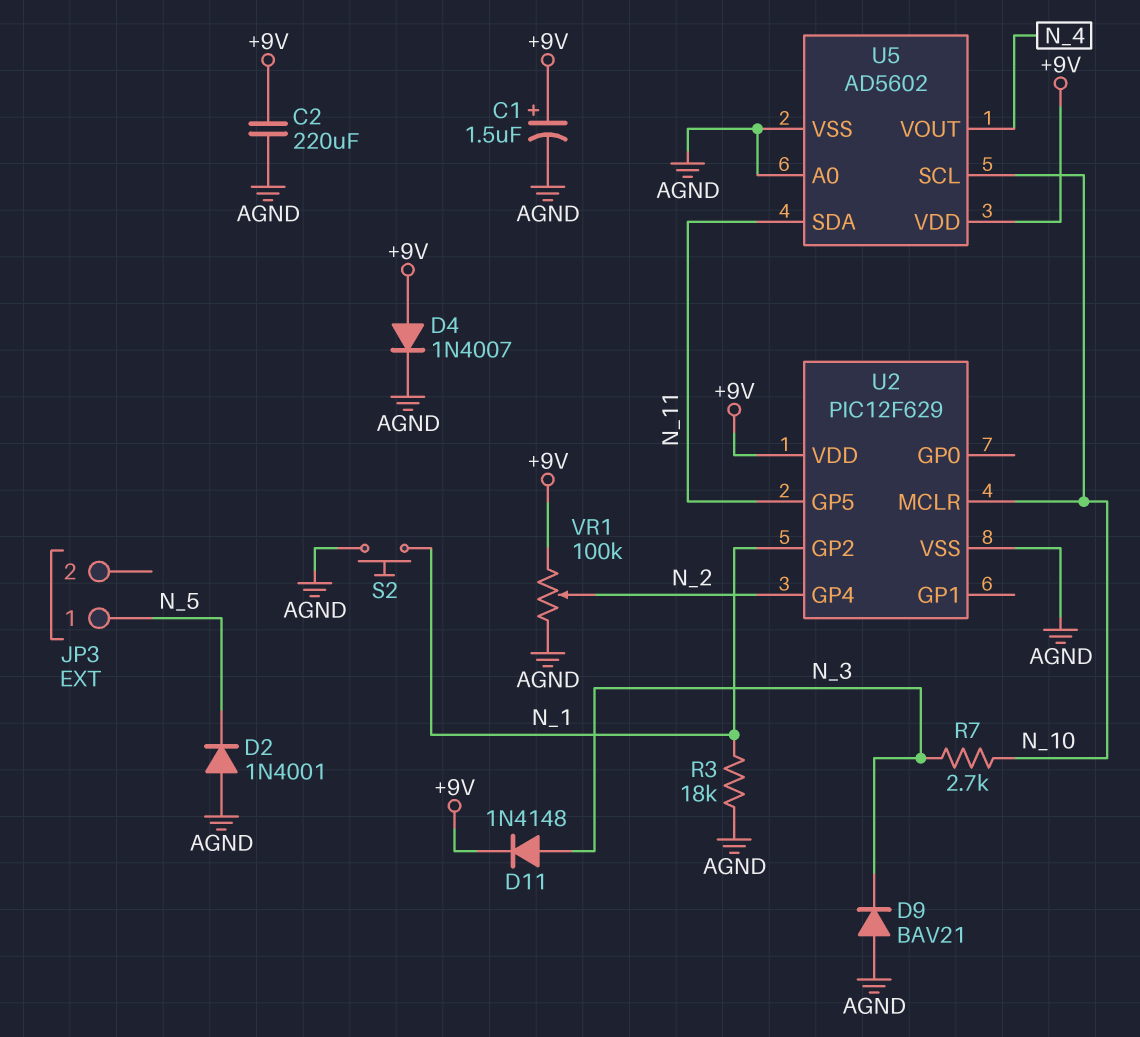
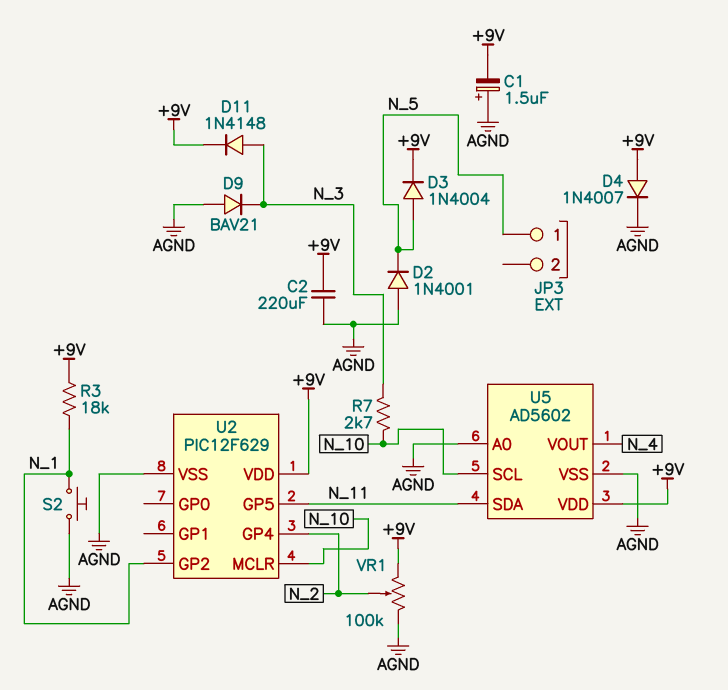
C1: 1.5uF (plus +9V, minus AGND) -> 1.5uF (plus AGND, minus +9V)
D3: none -> diode 1N4004 (A N_5, K +9V)
R3: 18k (AGND, N_1) -> 18k (+9V, N_1)

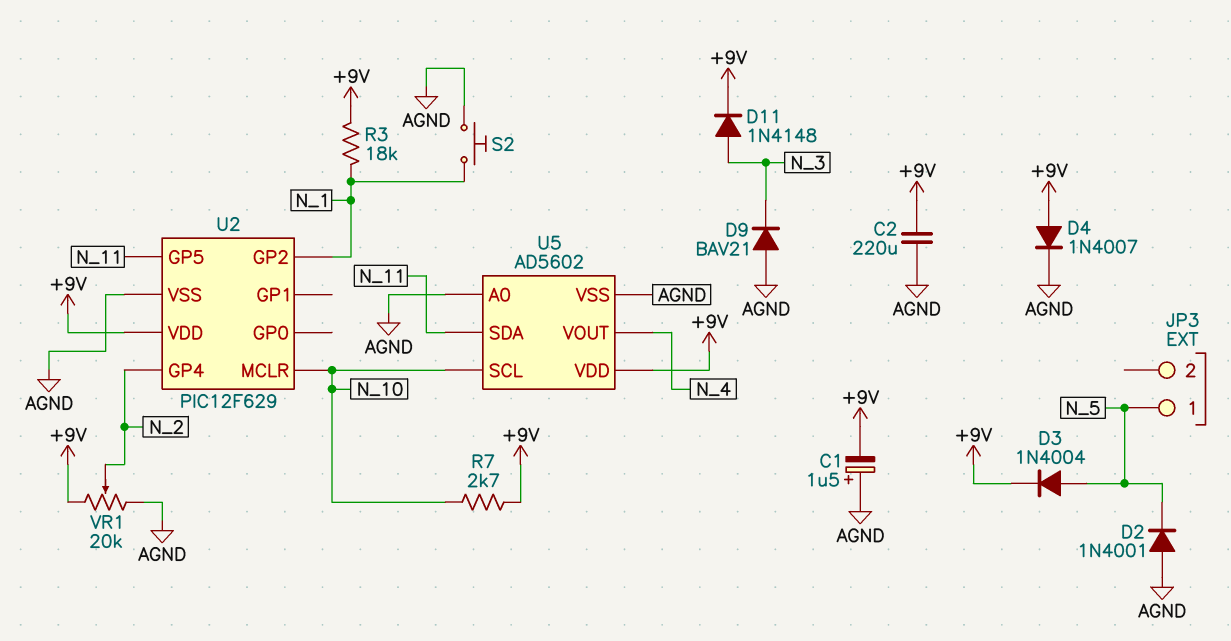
R7: 2.7k (N_3, N_10) -> 2.7k (+9V, N_10)
VR1: 100k (+9V, AGND, wiper N_2) -> 20k (+9V, AGND, wiper N_2)

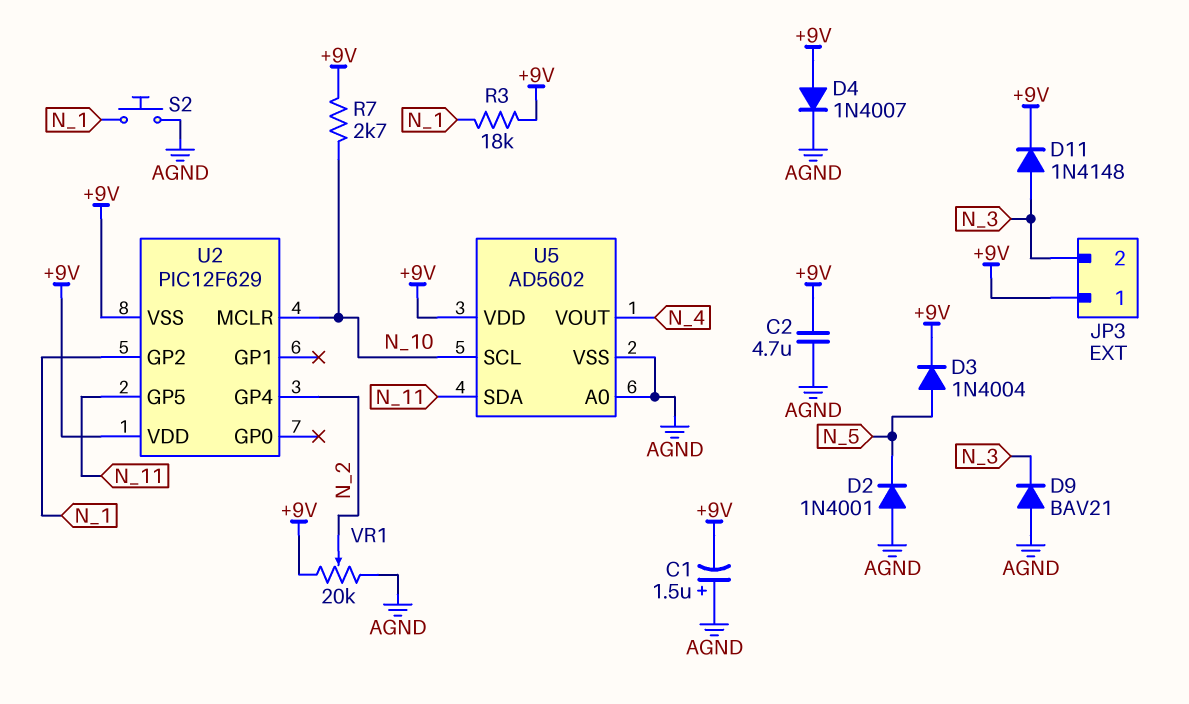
C2: 220uF (+9V, AGND) -> 4.7uF (+9V, AGND)
JP3 pin 1: N_5 -> +9V
JP3 pin 2: none -> N_3
U2 pin VSS: AGND -> +9V

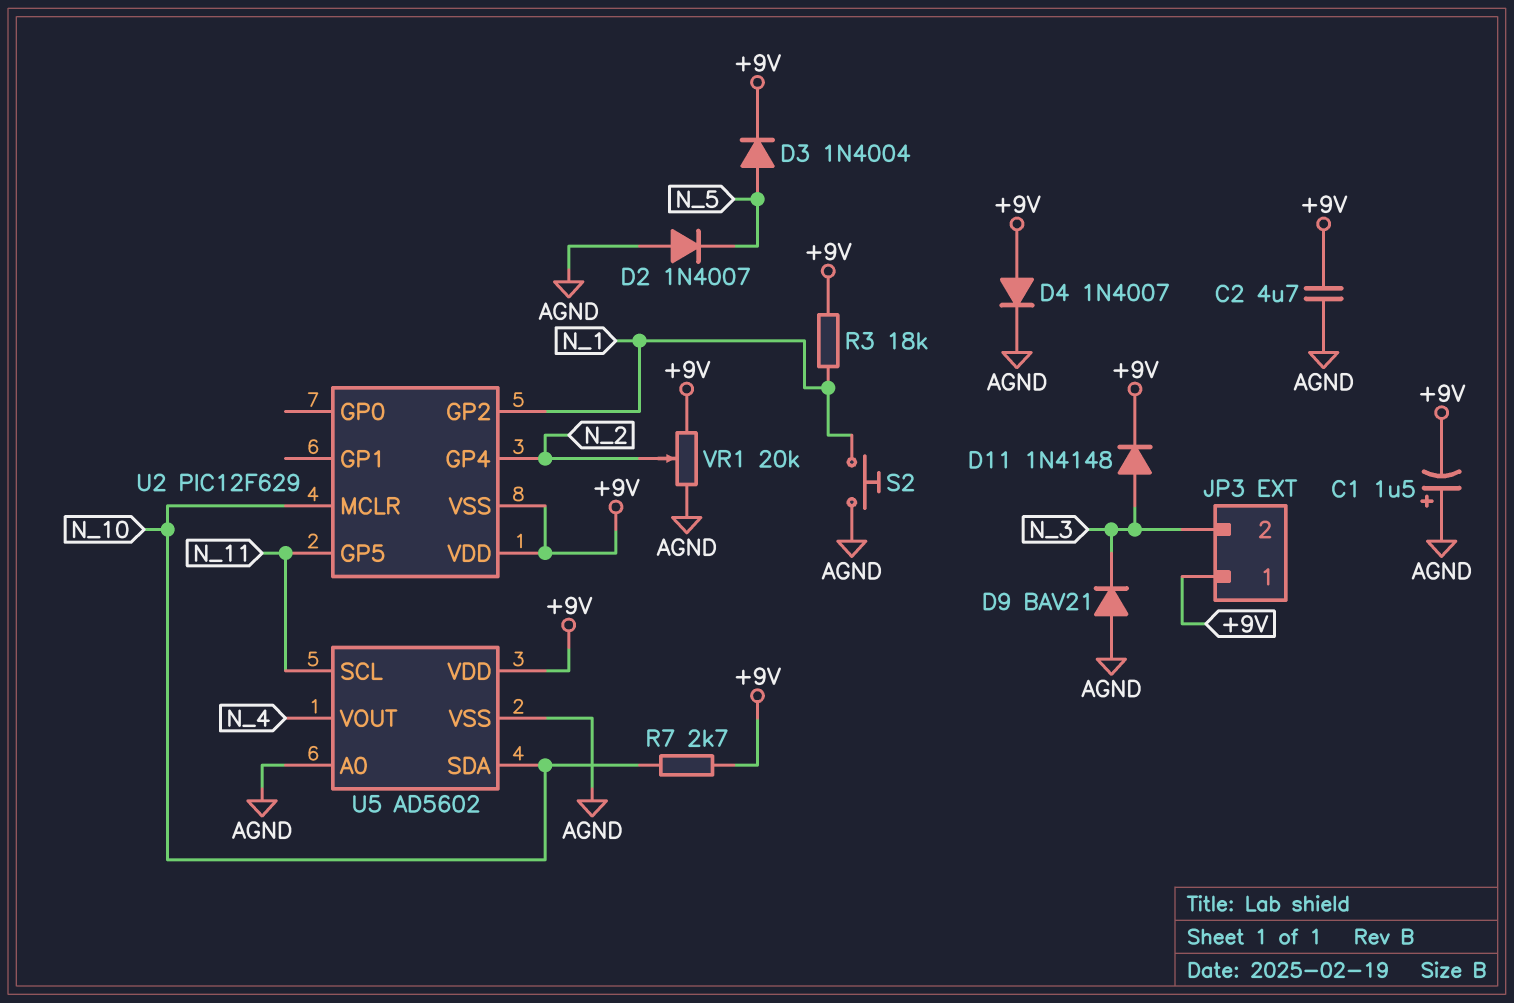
D2: diode 1N4001 (A AGND, K N_5) -> diode 1N4007 (A AGND, K N_5)
U5 pin SCL: N_10 -> N_11
U5 pin SDA: N_11 -> N_10

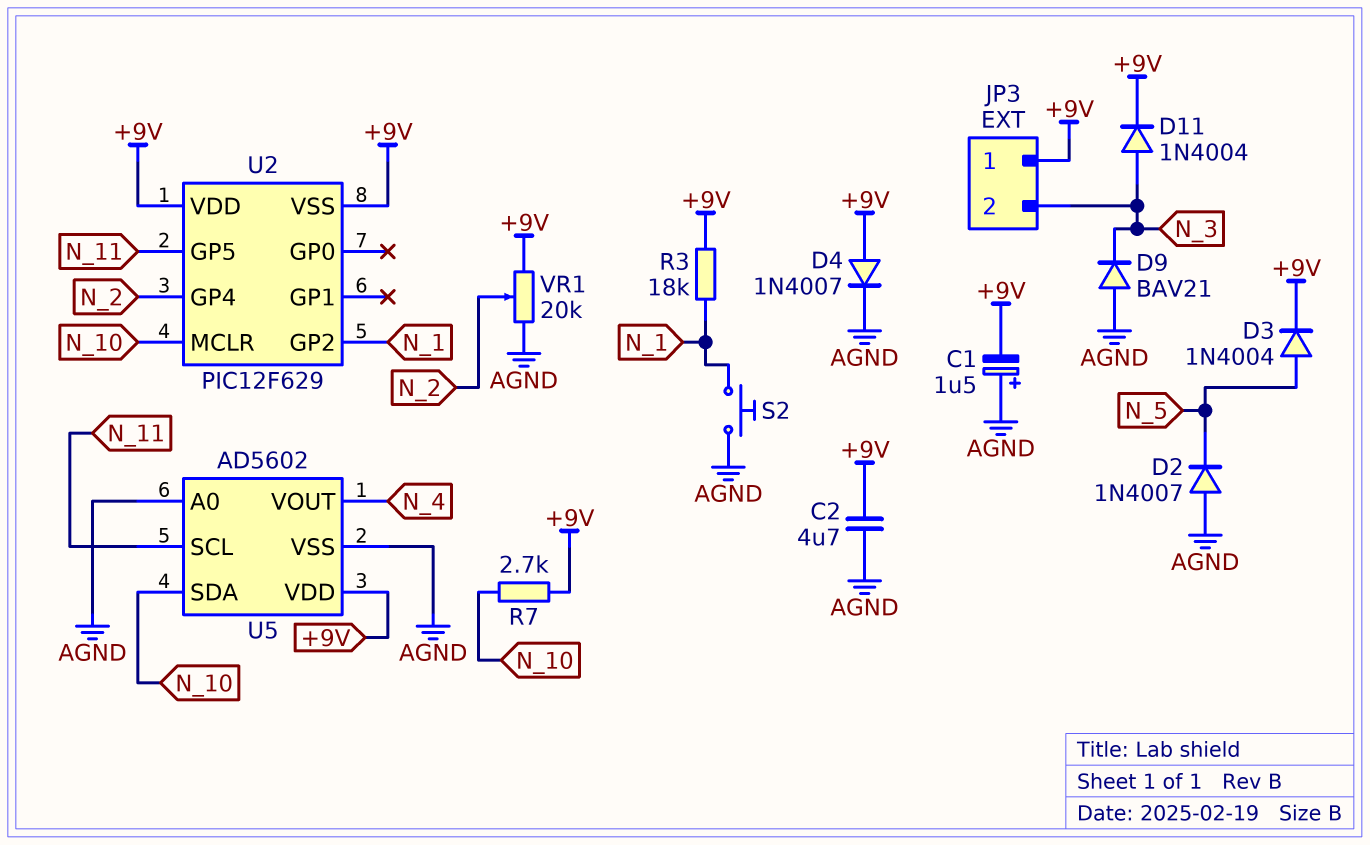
D11: diode 1N4148 (A N_3, K +9V) -> diode 1N4004 (A N_3, K +9V)

